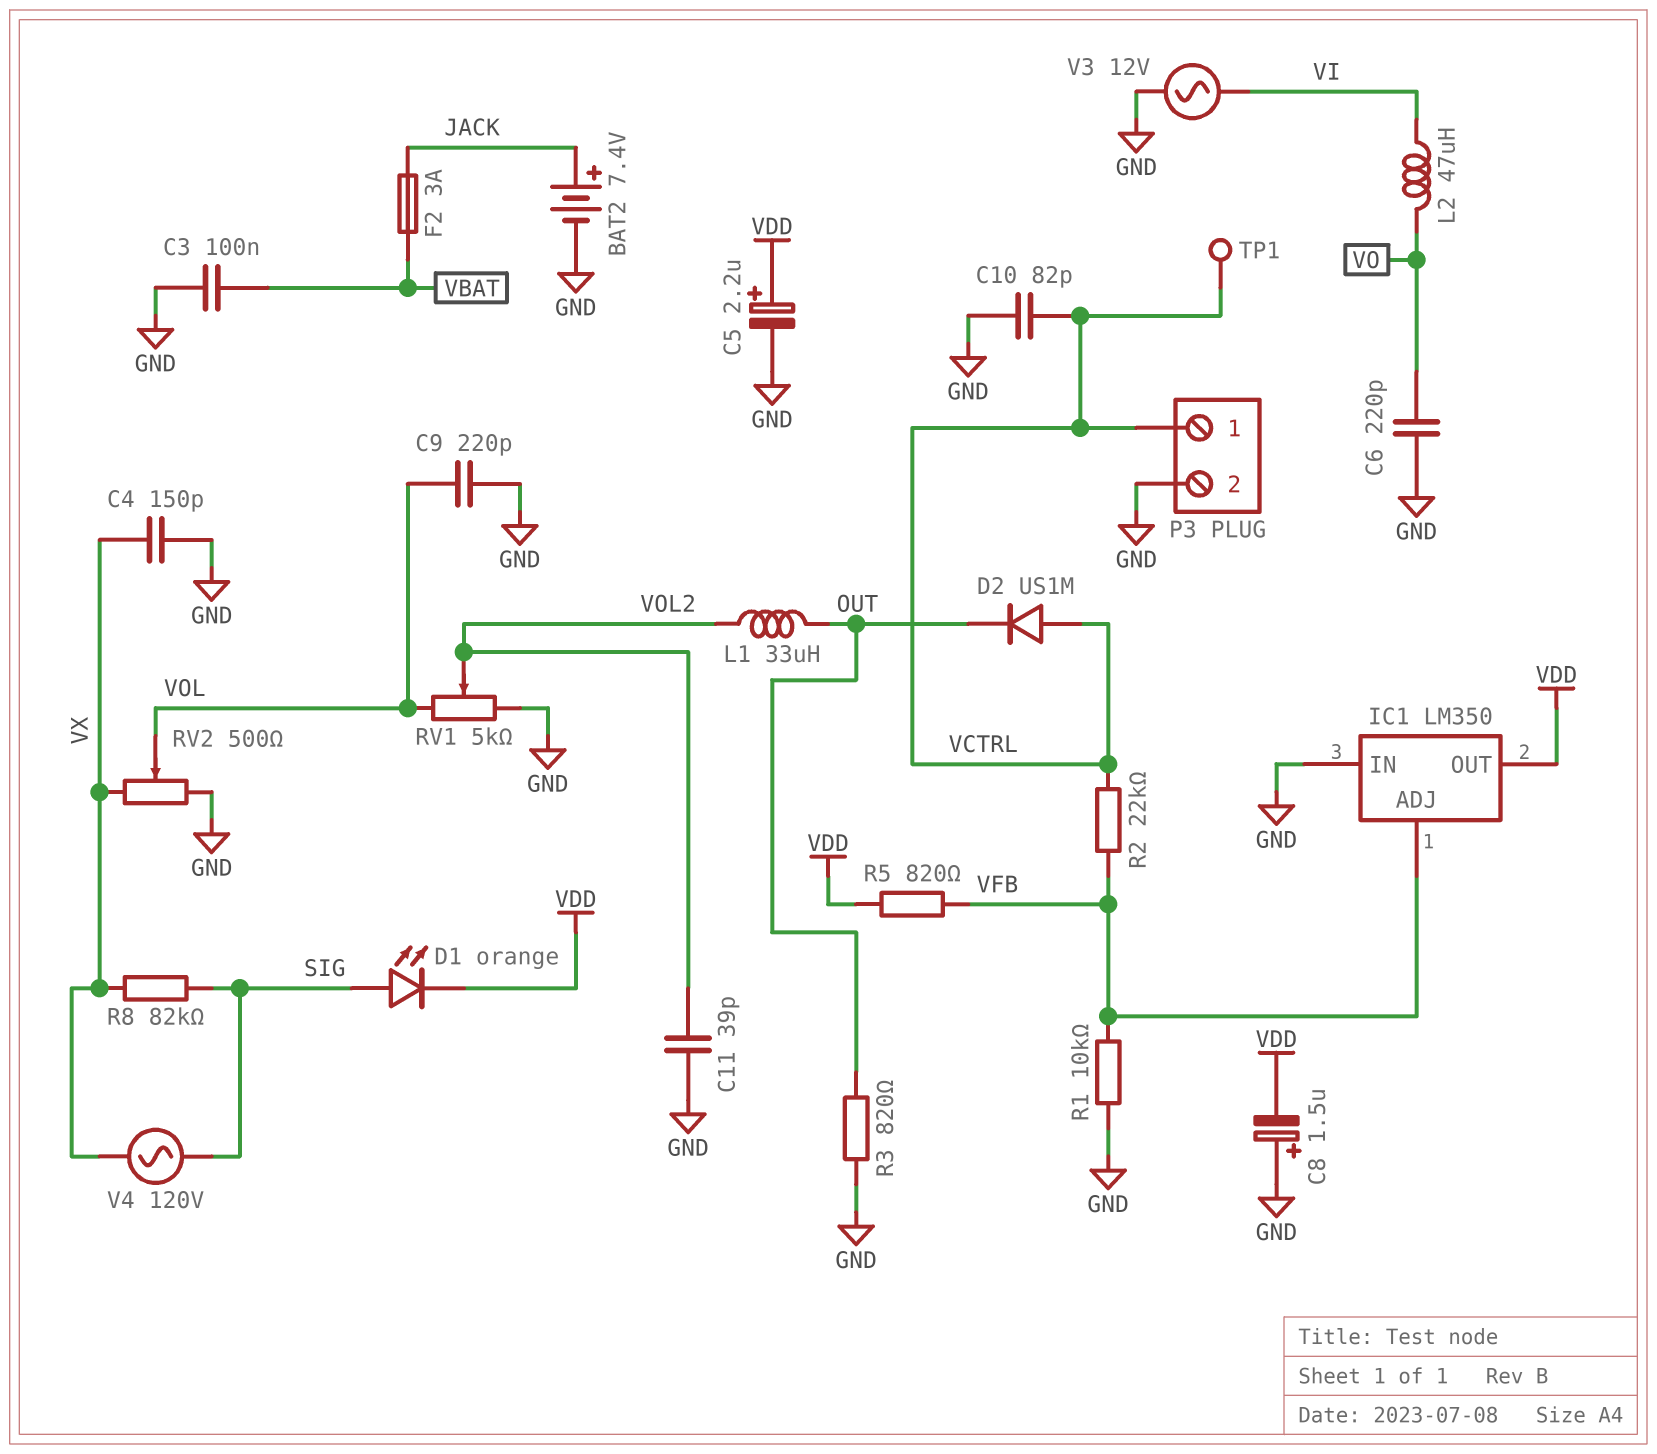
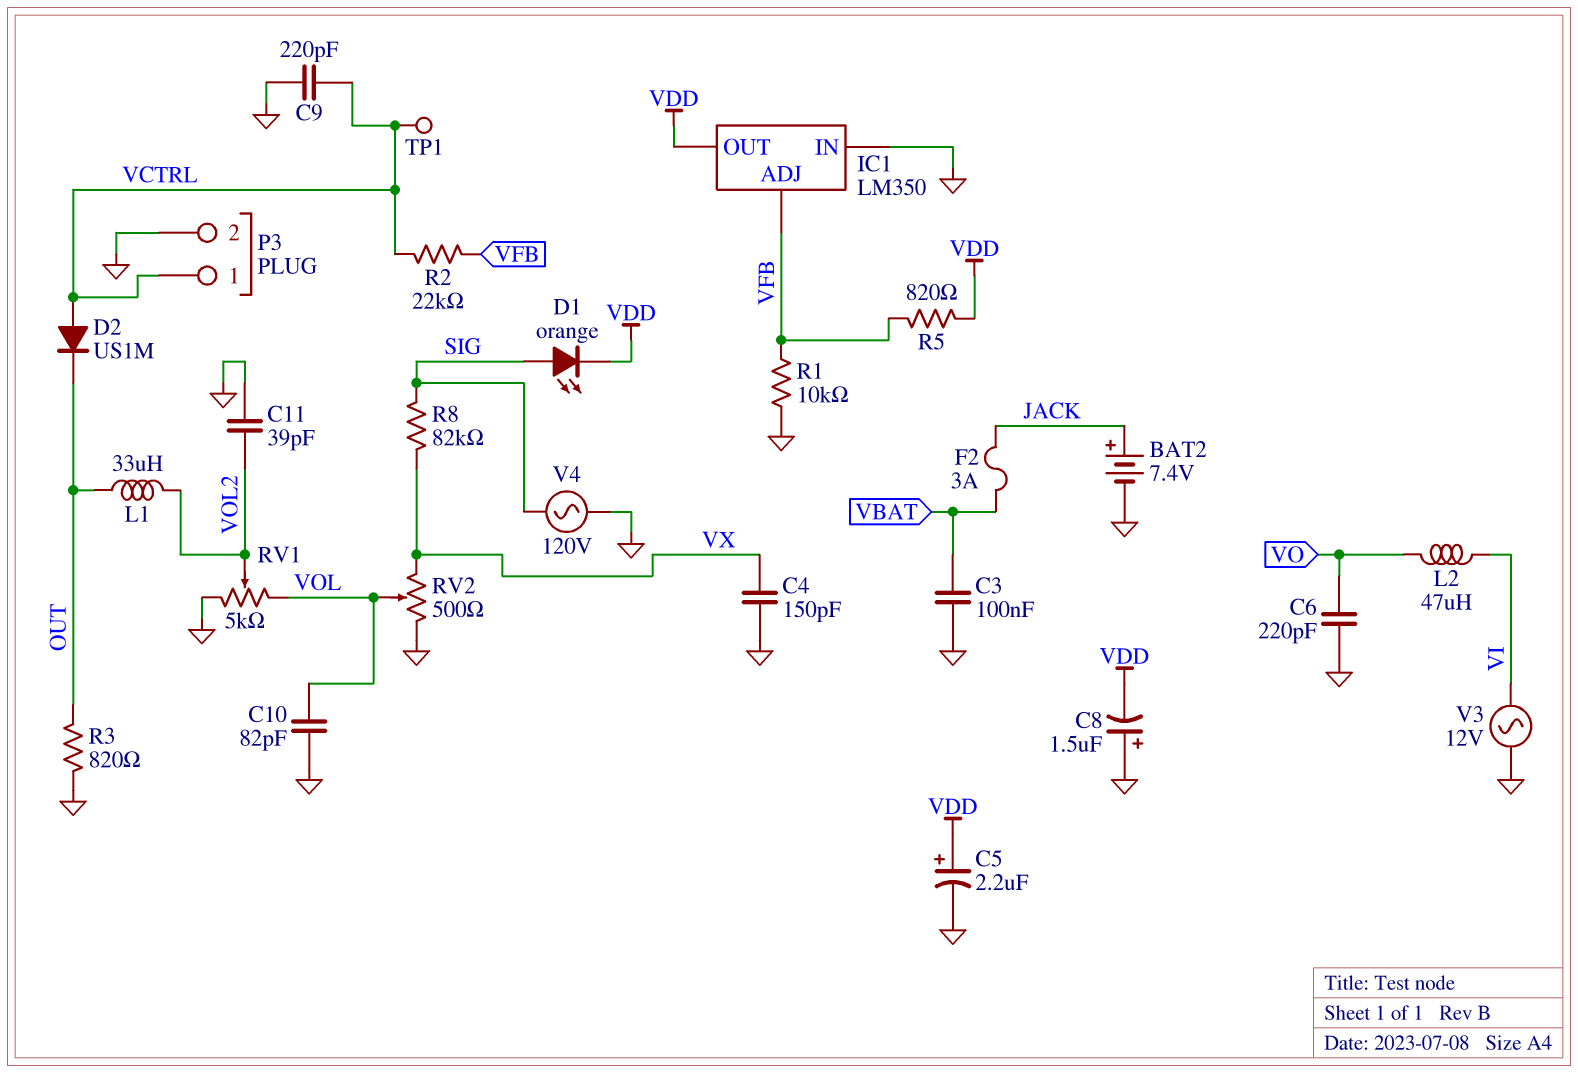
C9: 220pF (GND, VOL) -> 220pF (GND, VCTRL)
C10: 82pF (GND, VCTRL) -> 82pF (GND, VOL)
V4: AC 120V (SIG, VX) -> AC 120V (GND, SIG)

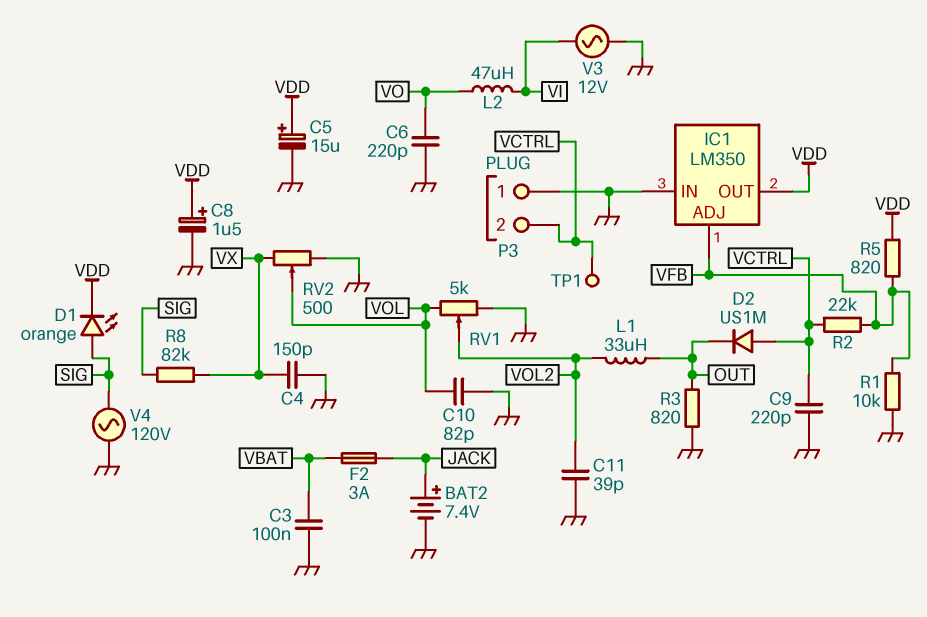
C5: 2.2uF (plus VDD, minus GND) -> 15uF (plus VDD, minus GND)
C8: 1.5uF (plus GND, minus VDD) -> 1.5uF (plus VDD, minus GND)
P3 pin 1: VCTRL -> GND
P3 pin 2: GND -> VCTRL

